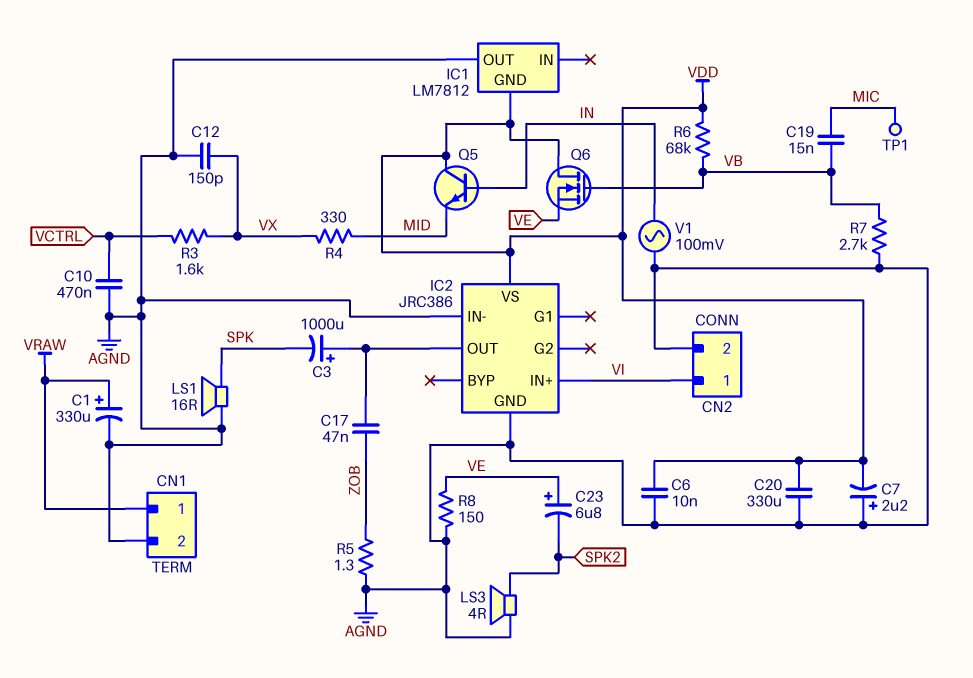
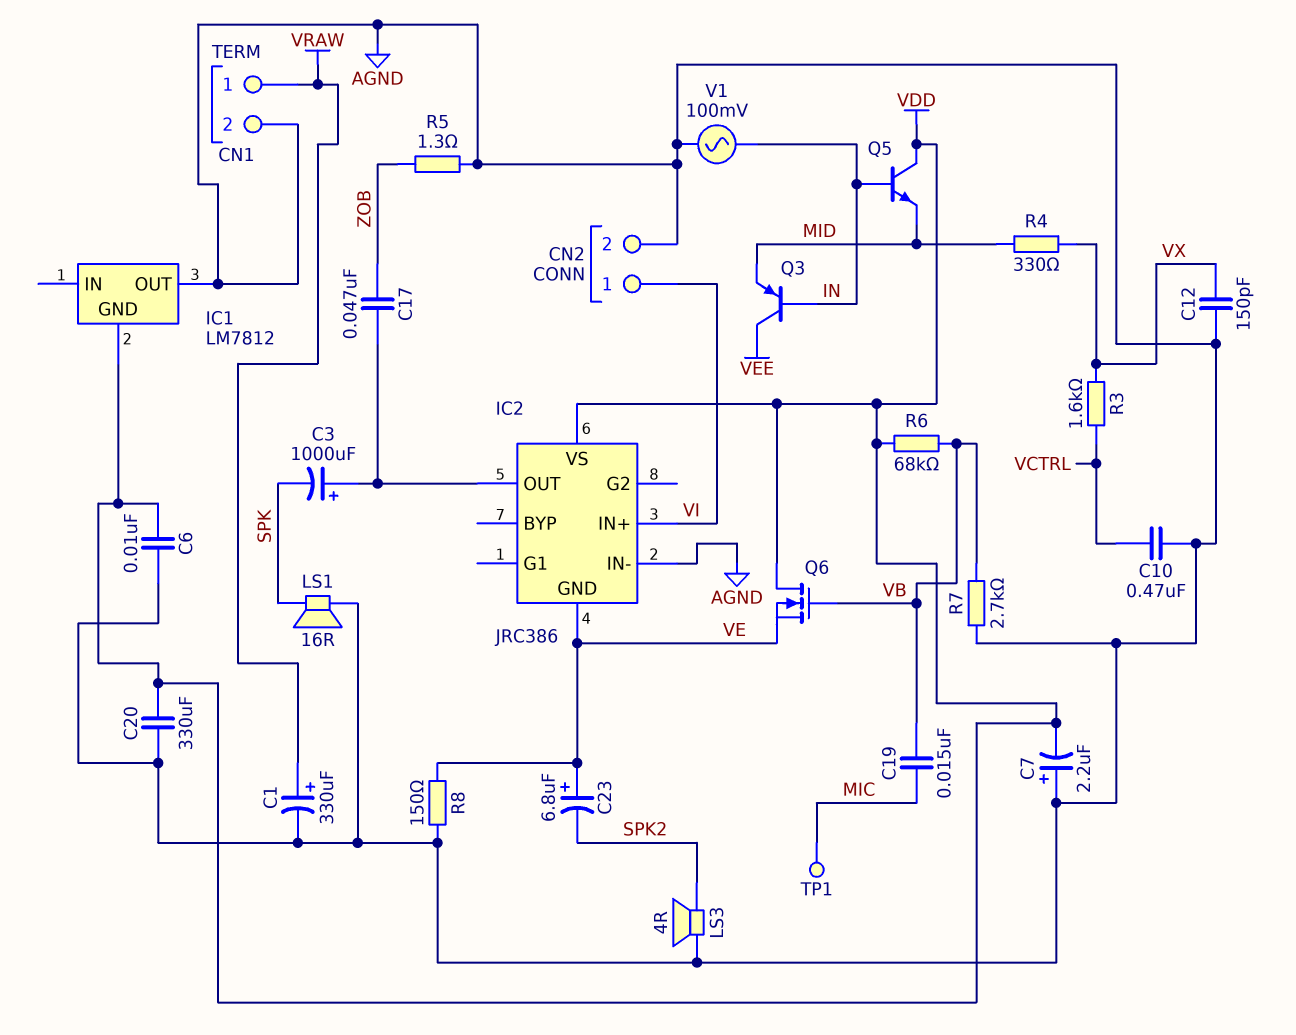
IC2 pin GND: AGND -> VE
Q3: none -> PNP (B IN, C VEE, E MID)

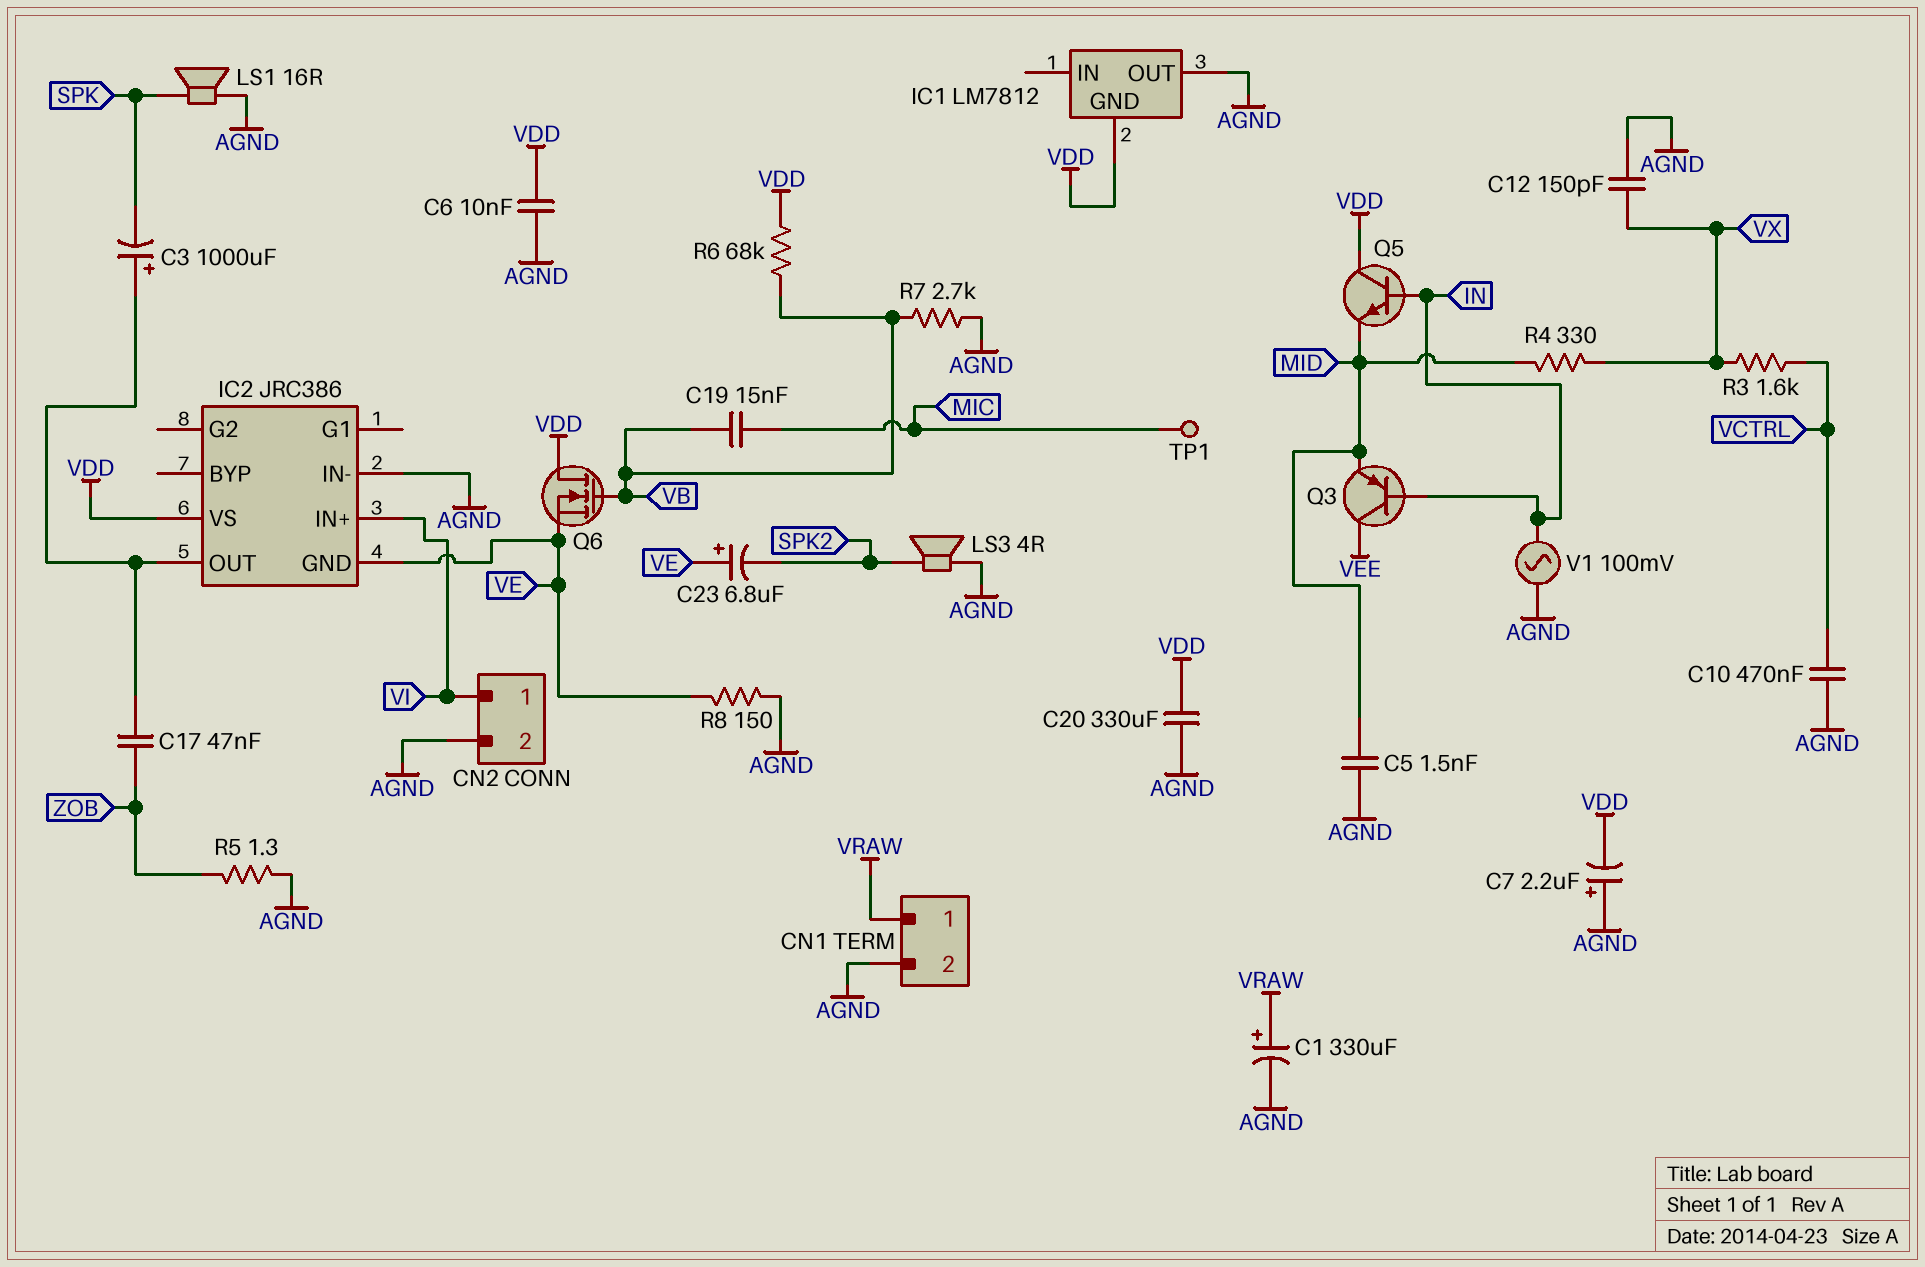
C5: none -> 1.5nF (AGND, MID)

